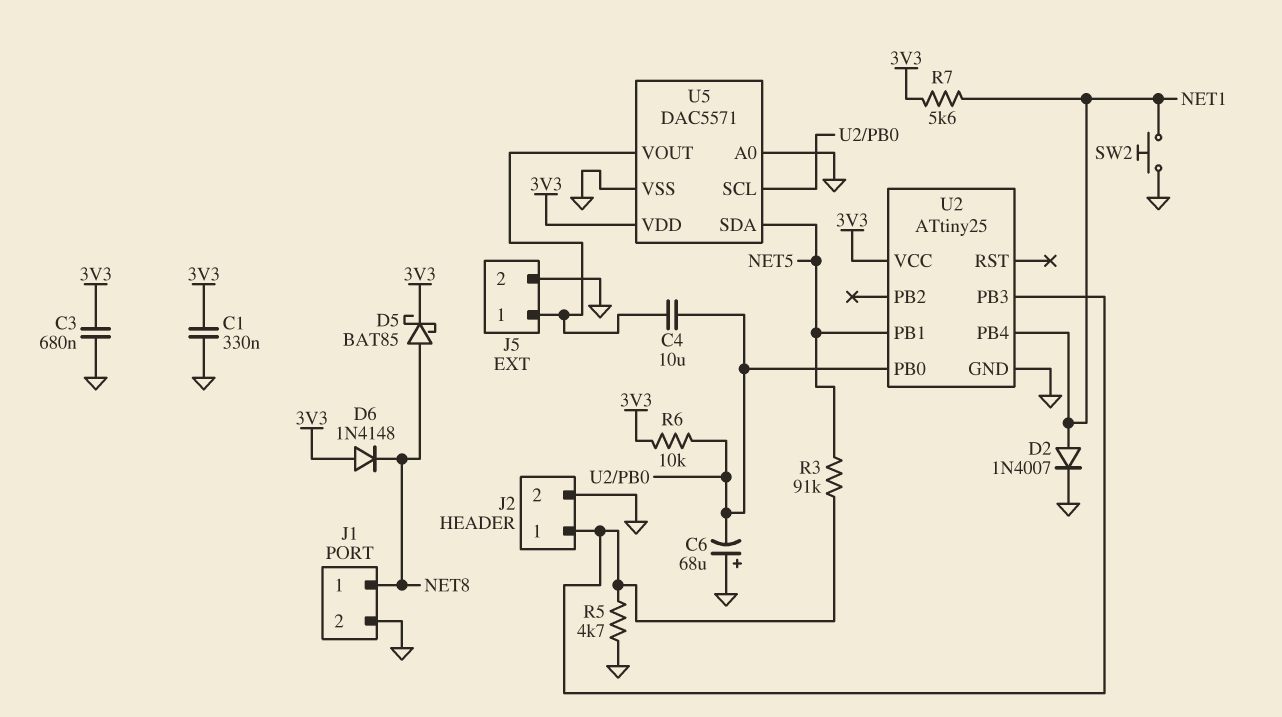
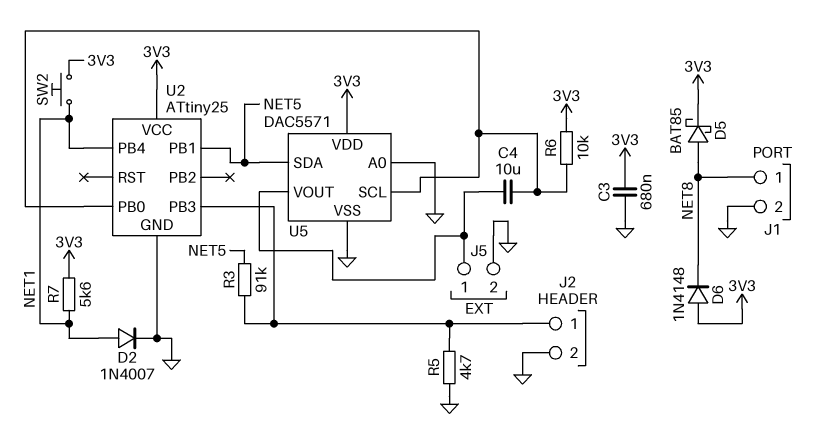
C1: 330nF (3V3, GND) -> none
C6: 68uF (plus GND, minus U2/PB0) -> none
SW2: button (GND, NET1) -> button (3V3, NET1)

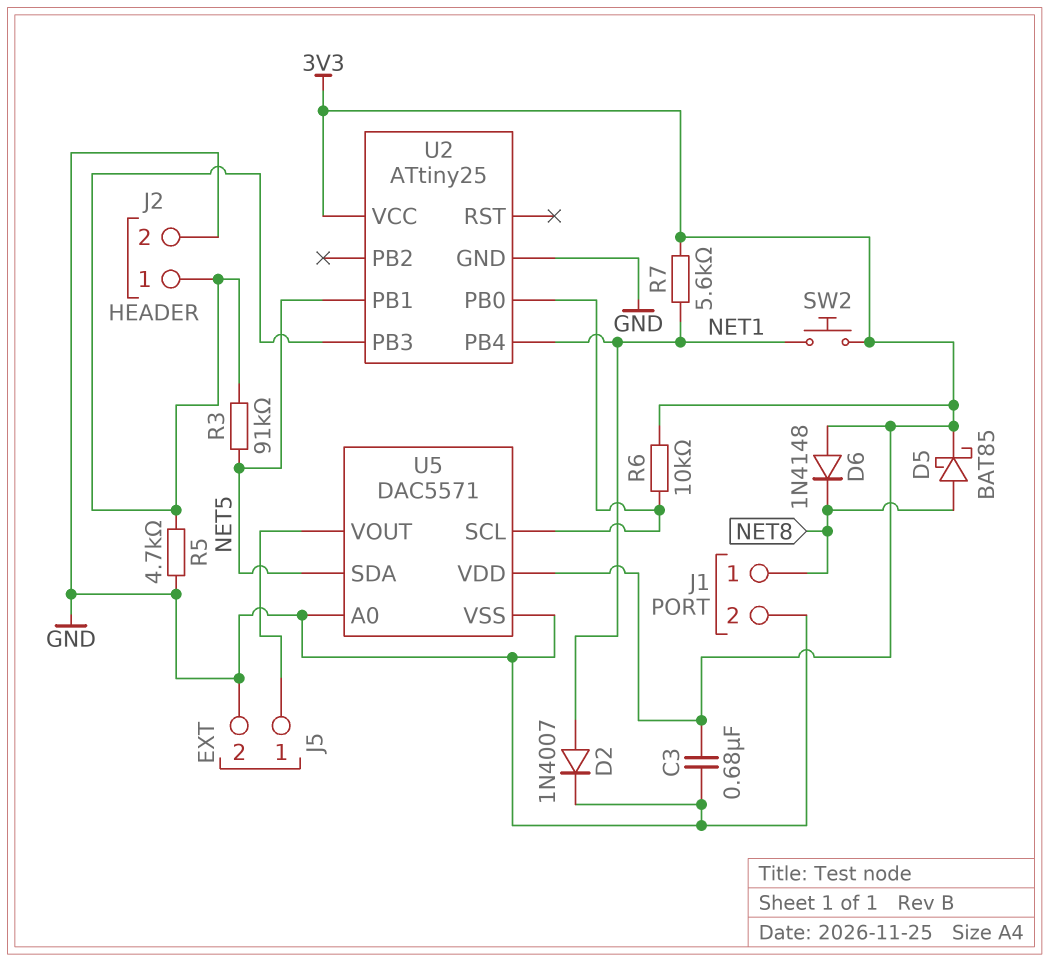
C4: 10uF (J5/1, U2/PB0) -> none

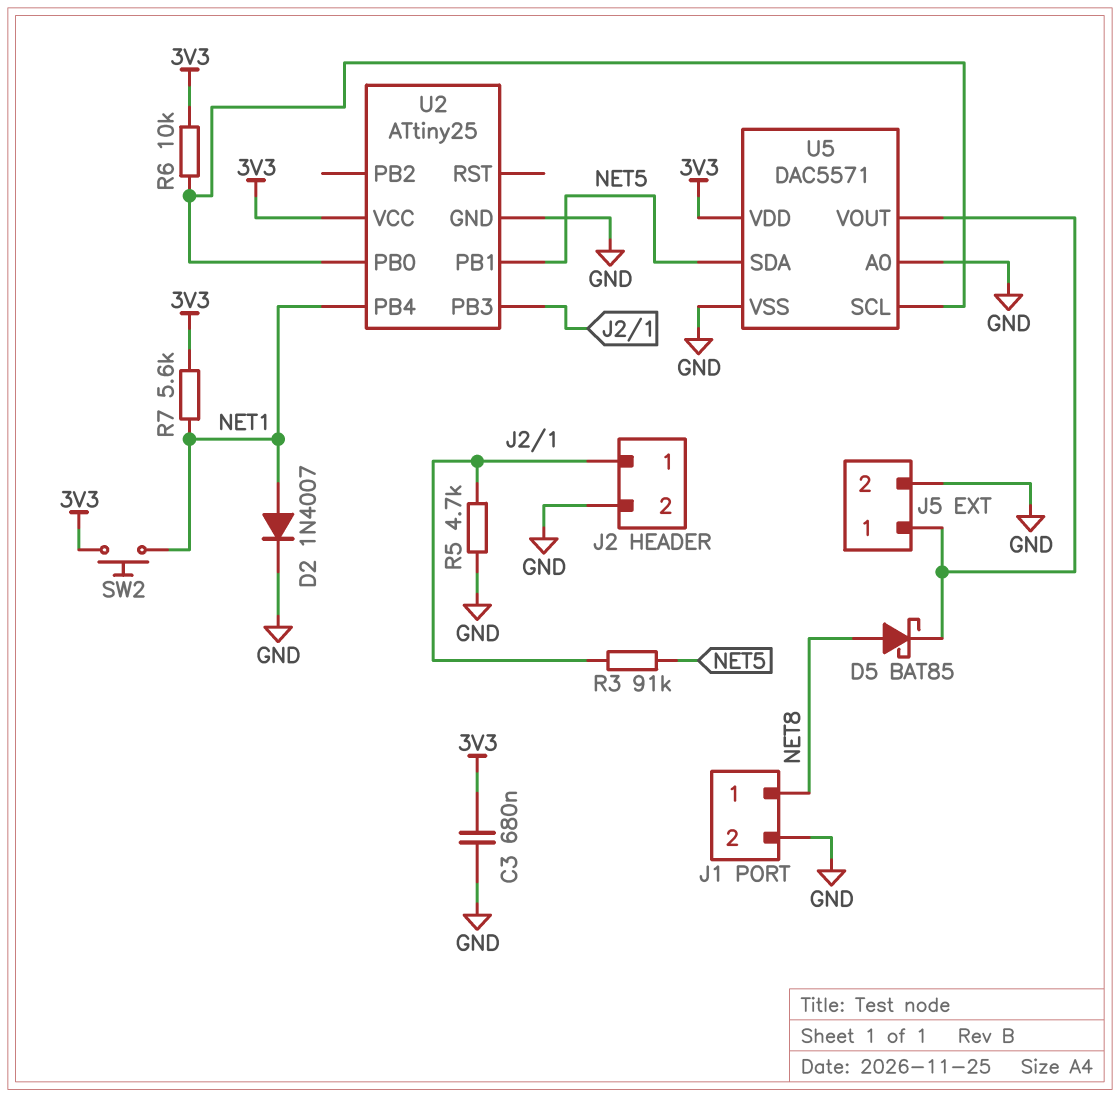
D5: schottky BAT85 (A NET8, K 3V3) -> schottky BAT85 (A NET8, K J5/1)
D6: diode 1N4148 (A 3V3, K NET8) -> none

